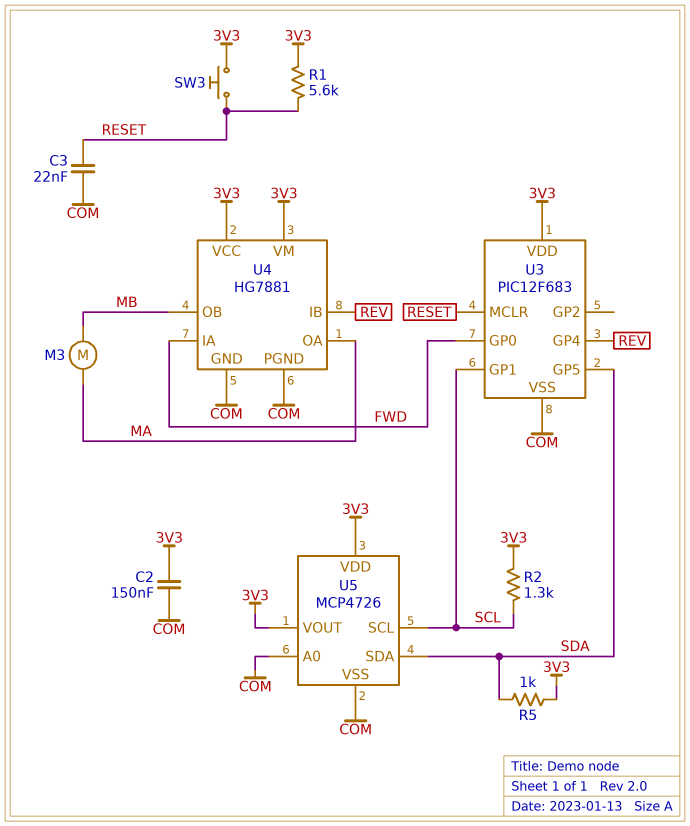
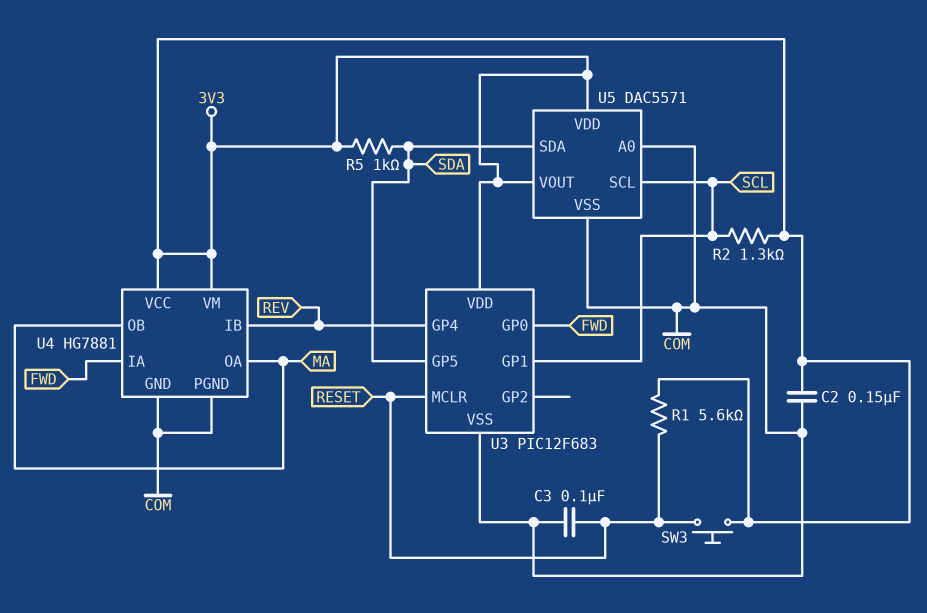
C3: 22nF (COM, RESET) -> 100nF (COM, RESET)
M3: motor (MA, MB) -> none
U4 pin OB: MB -> MA
U5: MCP4726 -> DAC5571

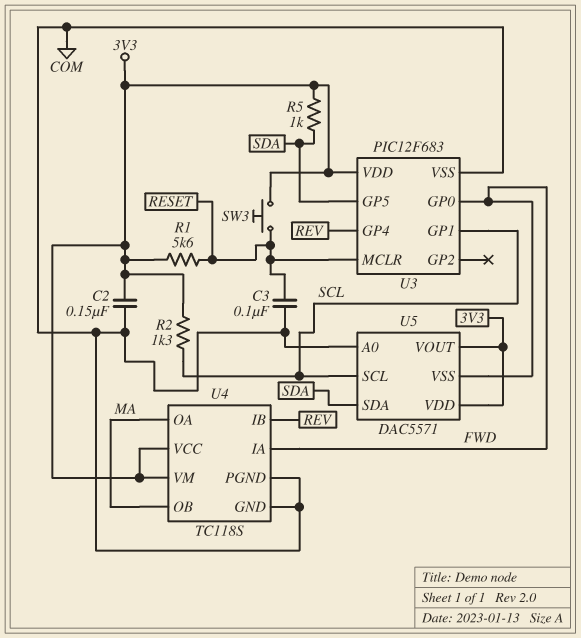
U4: HG7881 -> TC118S
U5 pin VSS: COM -> FWD

